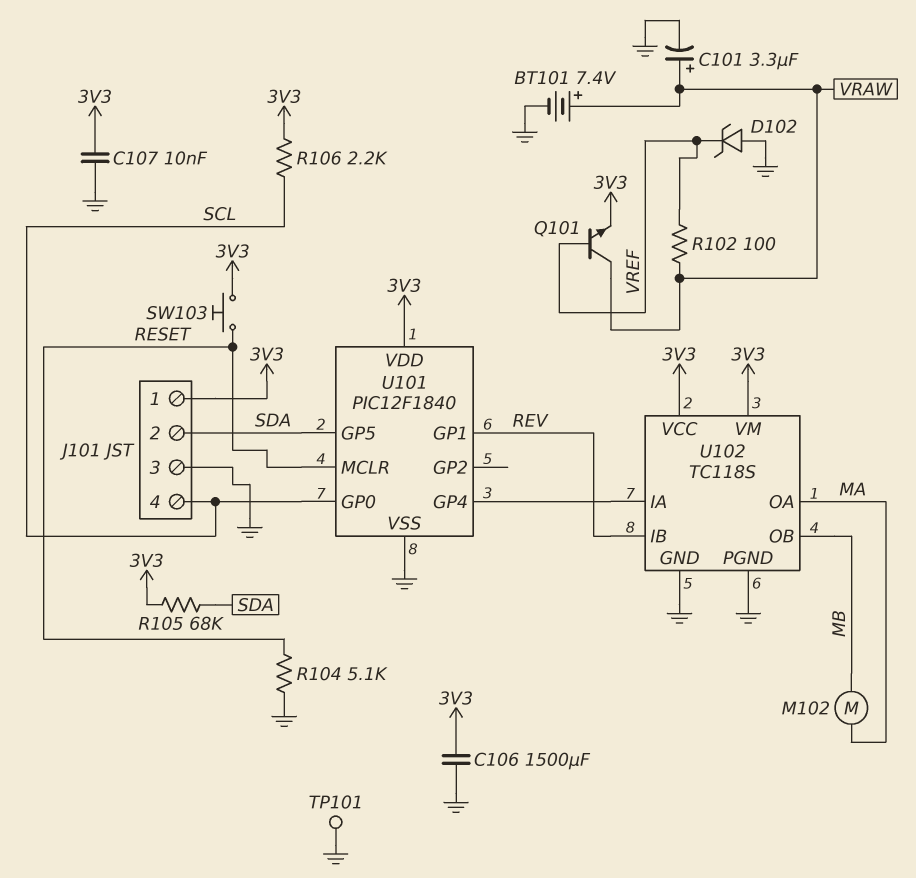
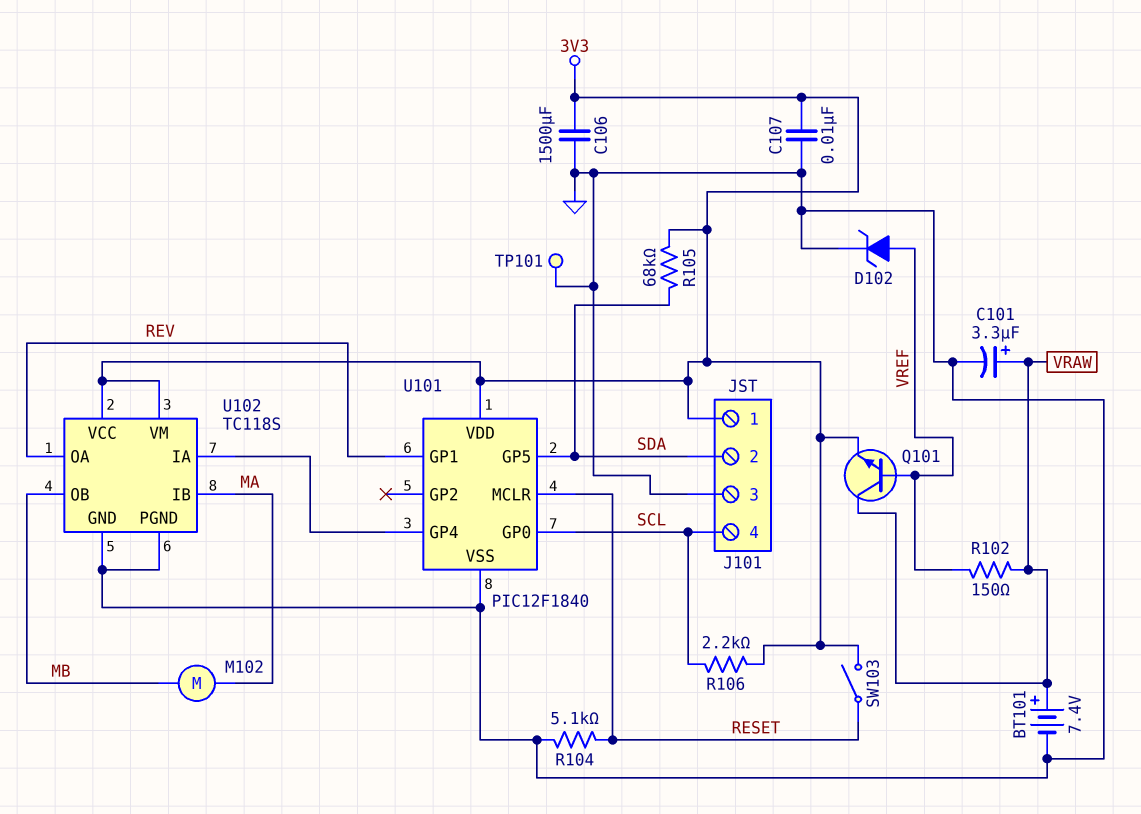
D102: zener (A GND, K VREF) -> zener (A VREF, K GND)
R102: 100 (VRAW, VREF) -> 150 (VRAW, VREF)
SW103: button (3V3, RESET) -> switch (3V3, RESET)
U102 pin IB: REV -> MA
U102 pin OA: MA -> REV

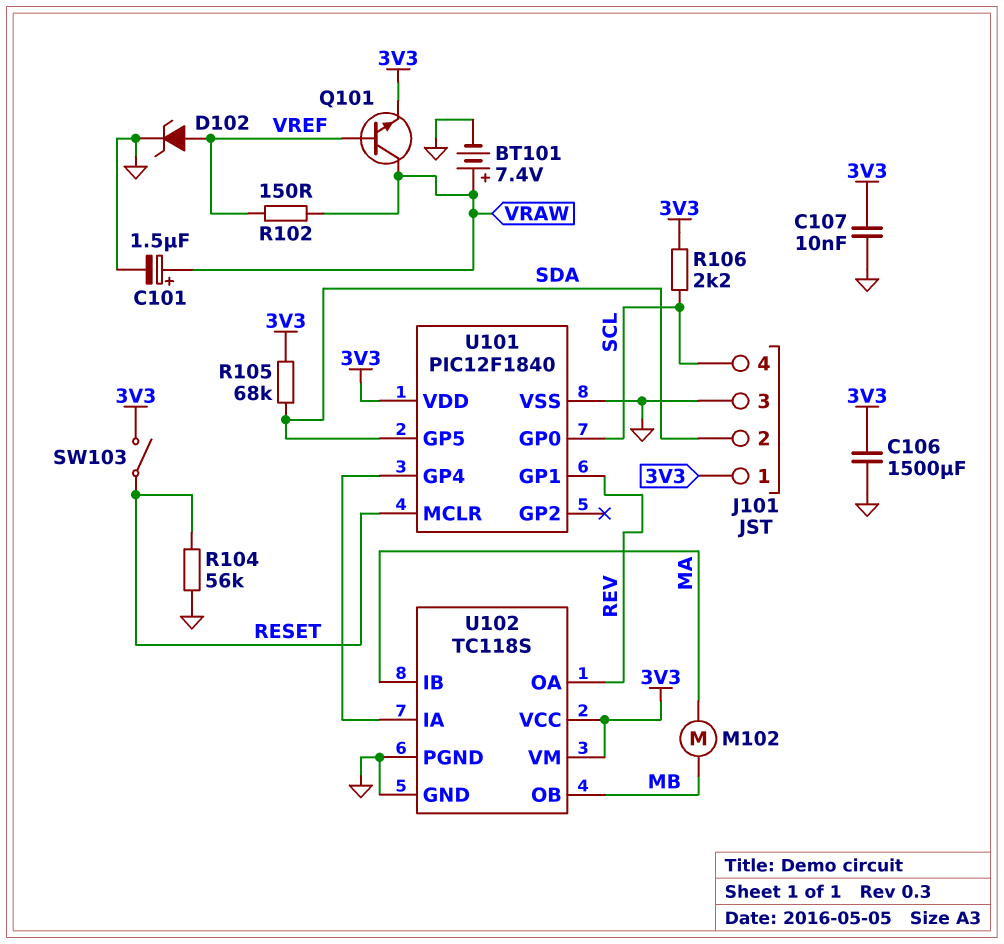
C101: 3.3uF (plus VRAW, minus GND) -> 1.5uF (plus VRAW, minus GND)
R104: 5.1k (GND, RESET) -> 56k (GND, RESET)
TP101: test point (GND) -> none

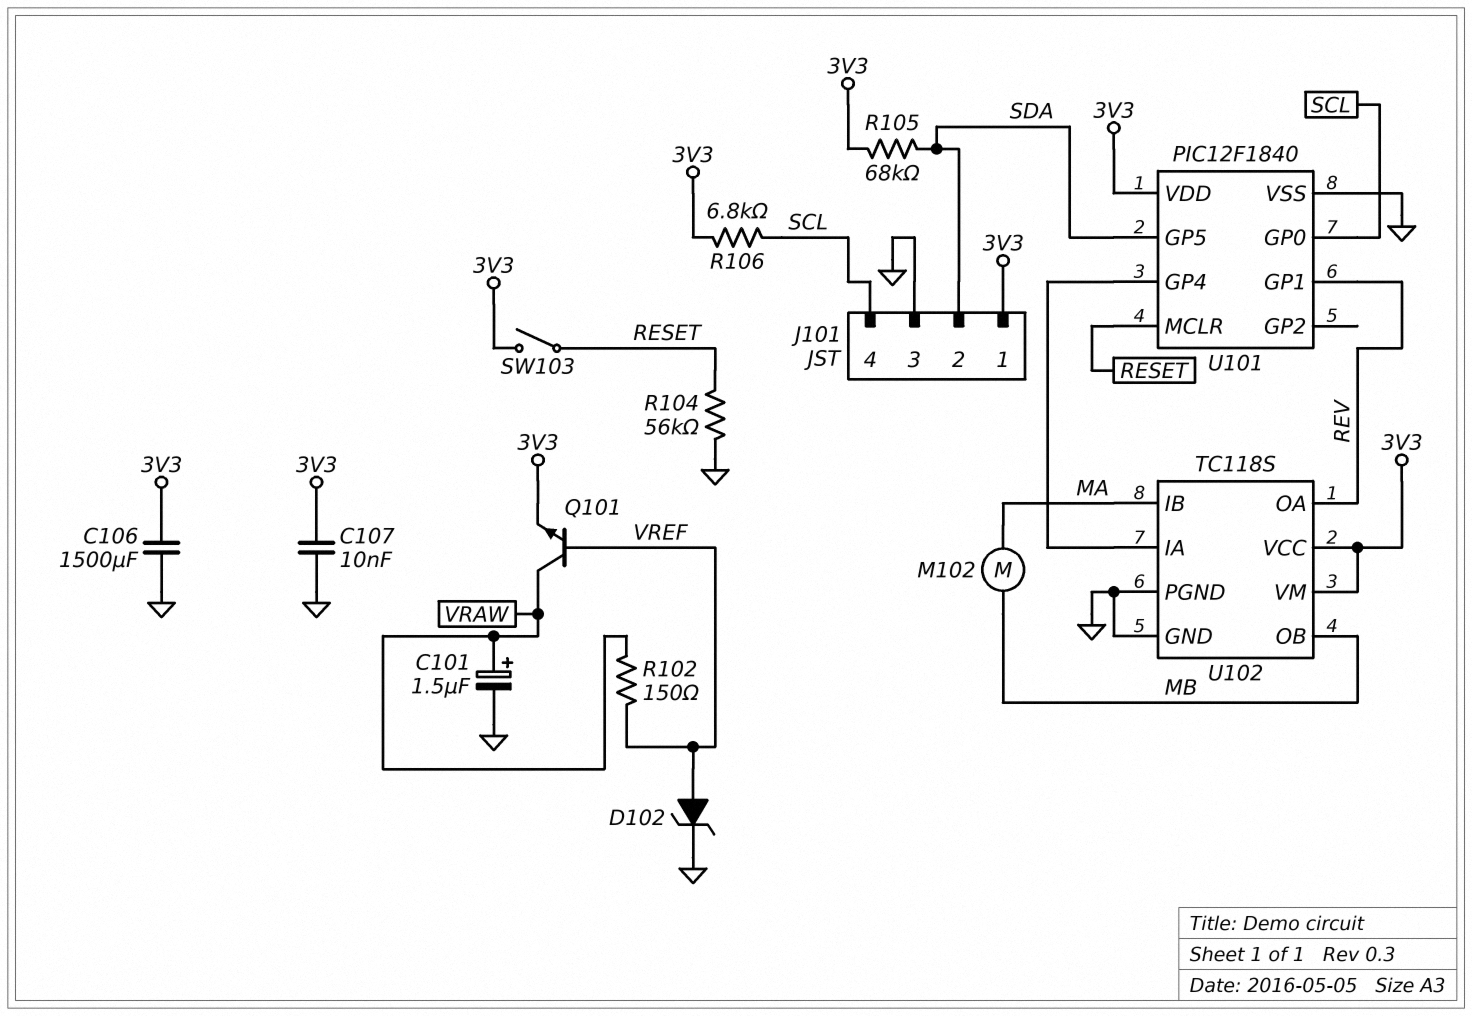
BT101: 7.4V (plus VRAW, minus GND) -> none
R106: 2.2k (3V3, SCL) -> 6.8k (3V3, SCL)

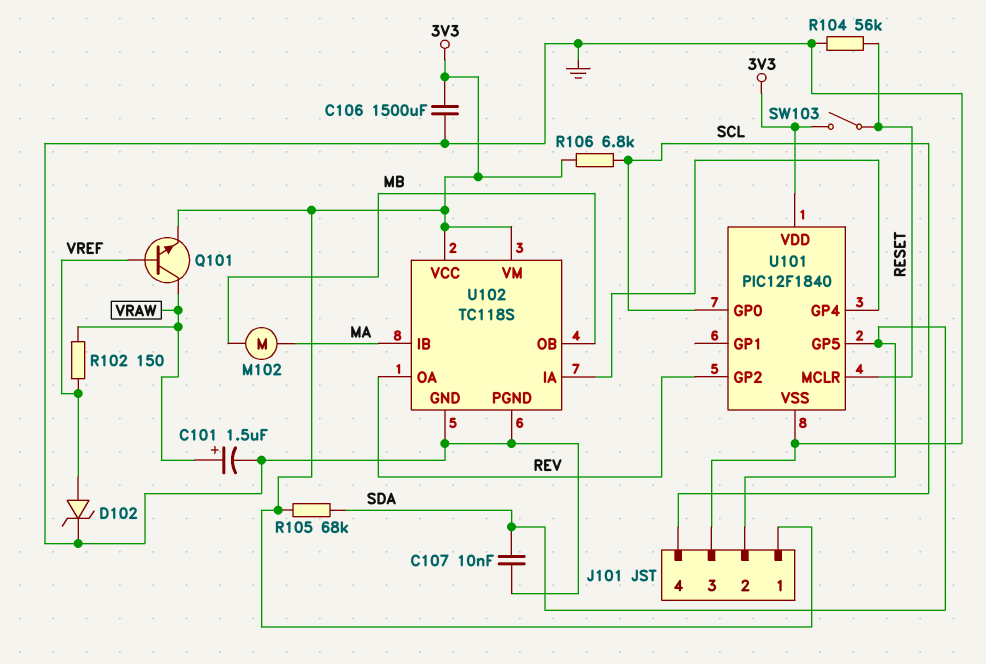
C107: 10nF (3V3, GND) -> 10nF (GND, SDA)
U101 pin GP1: REV -> none
U101 pin GP2: none -> REV

